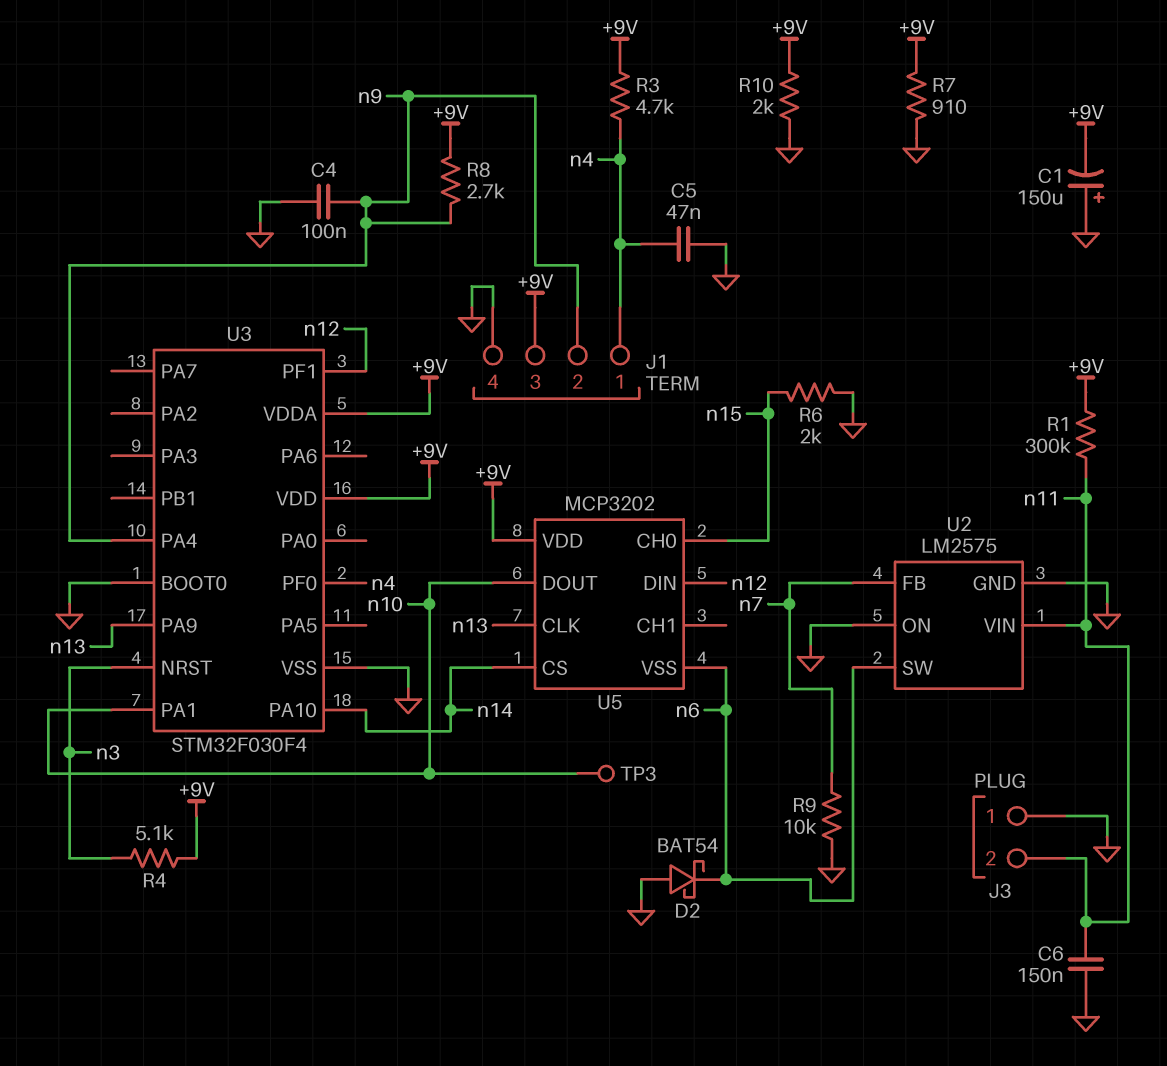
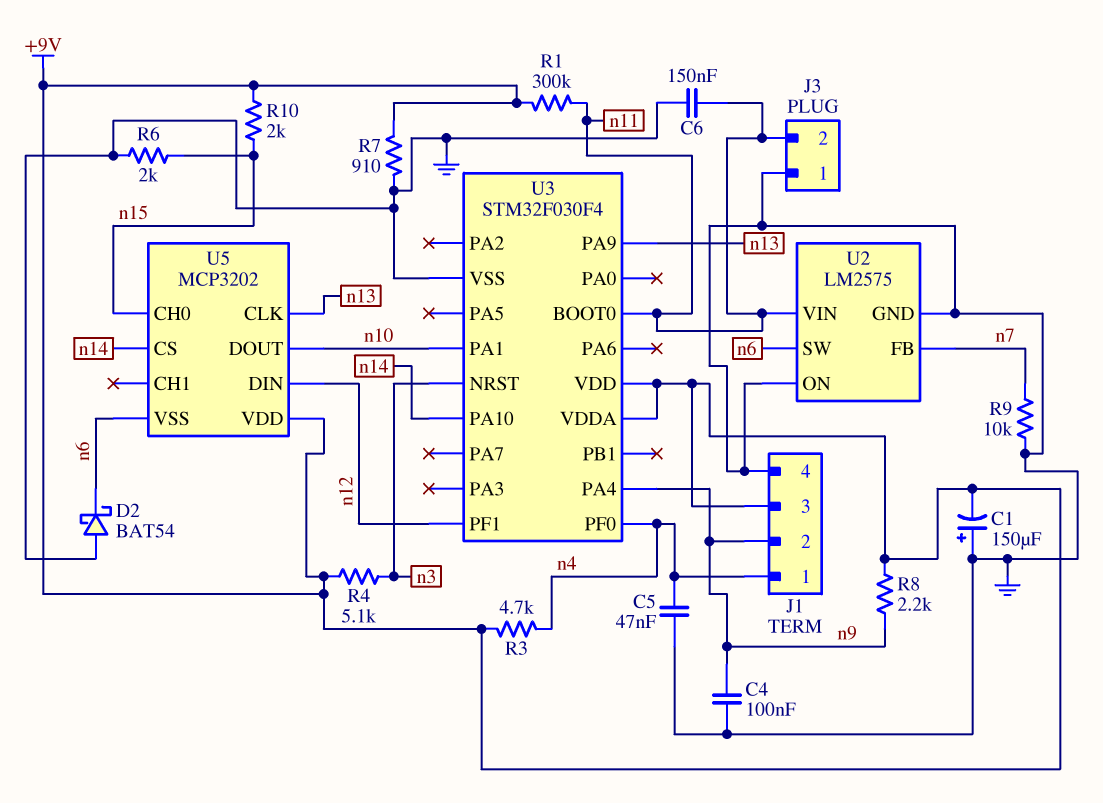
R8: 2.7k (+9V, n9) -> 2.2k (+9V, n9)
R10: 2k (+9V, GND) -> 2k (+9V, n15)
TP3: test point (n10) -> none
U3 pin BOOT0: GND -> n11

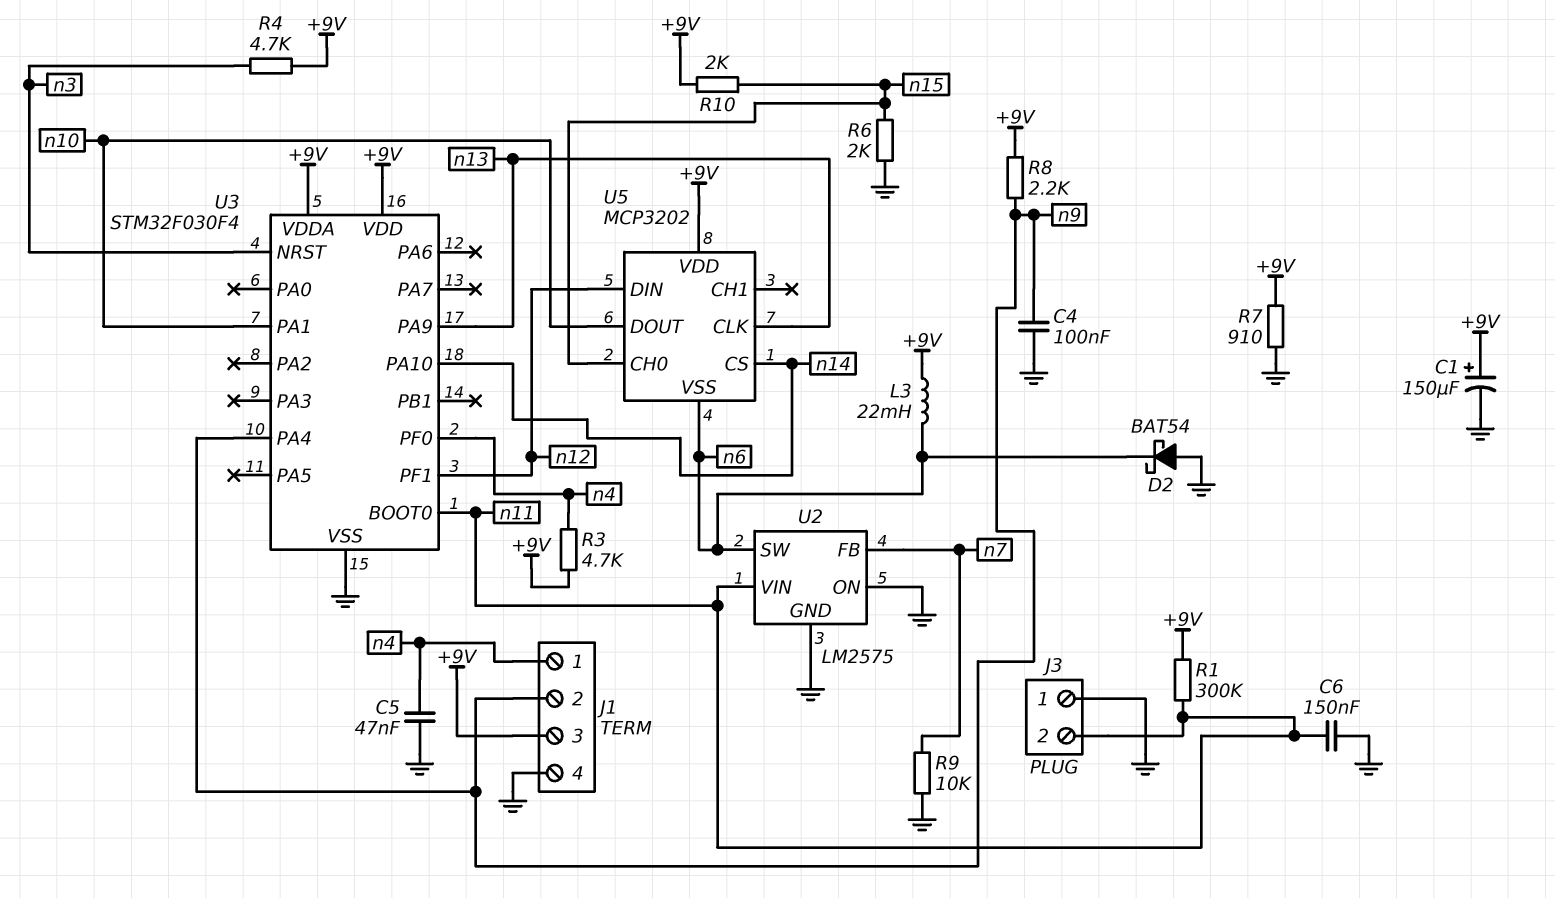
C1: 150uF (plus GND, minus +9V) -> 150uF (plus +9V, minus GND)
L3: none -> 22mH (+9V, n6)
R4: 5.1k (+9V, n3) -> 4.7k (+9V, n3)

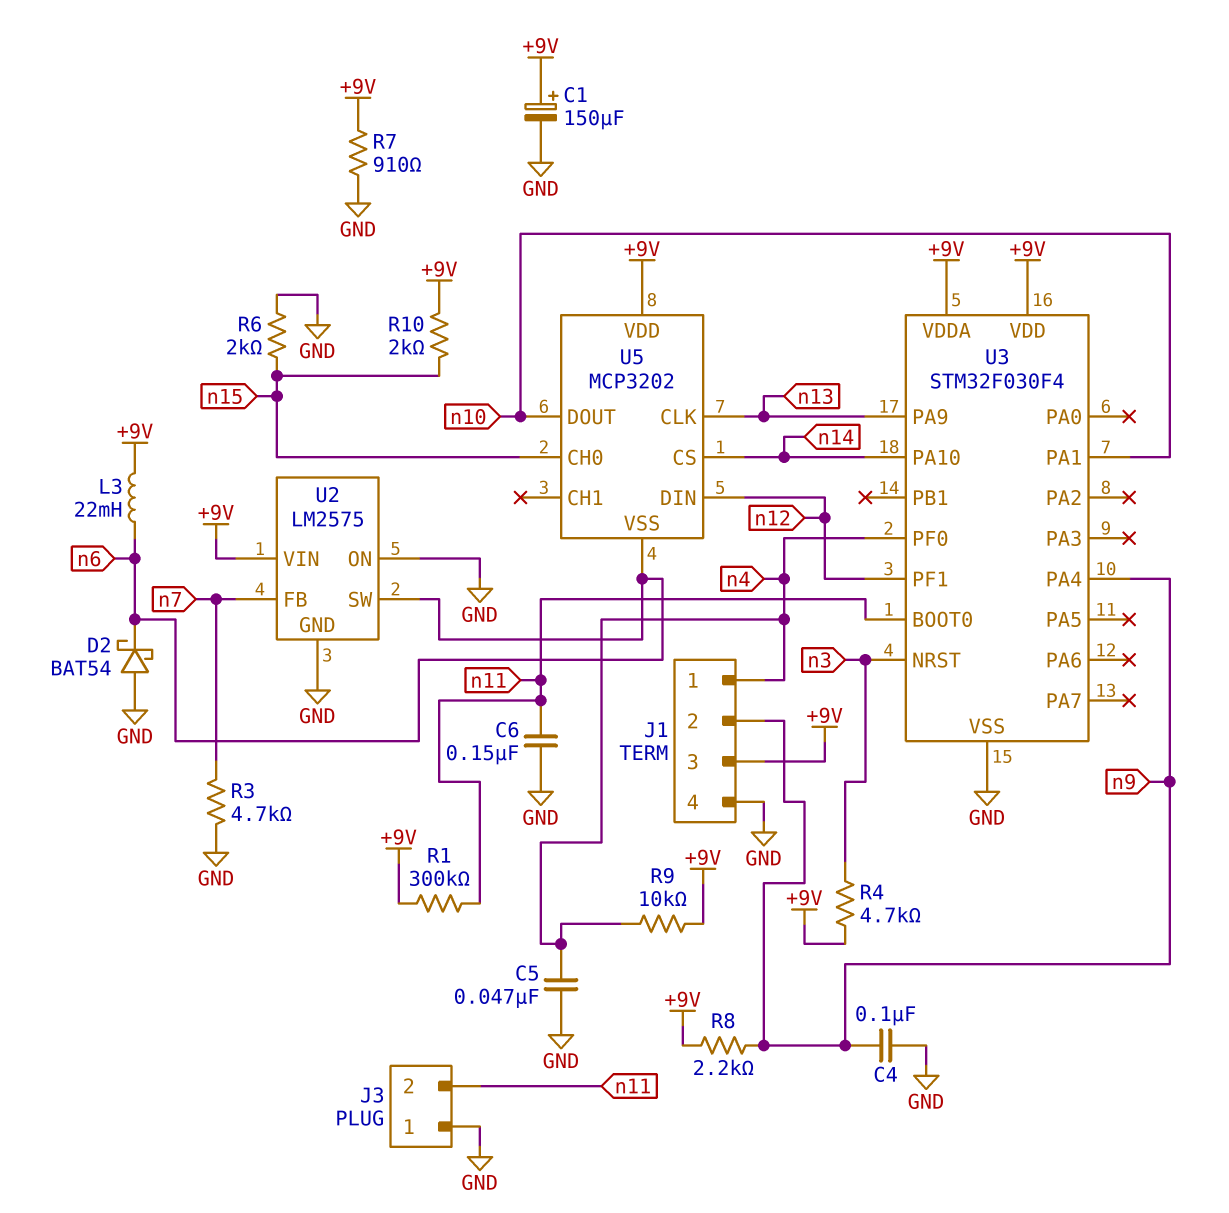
R3: 4.7k (+9V, n4) -> 4.7k (GND, n7)
R9: 10k (GND, n7) -> 10k (+9V, n4)
U2 pin VIN: n11 -> +9V

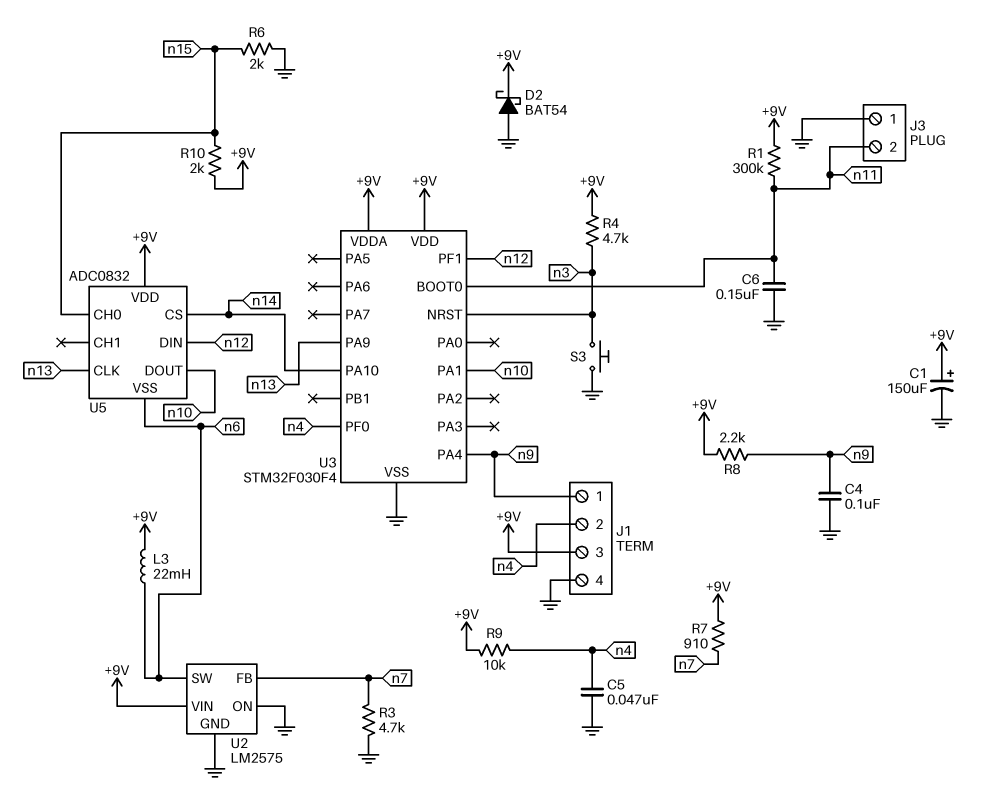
D2: schottky BAT54 (A GND, K n6) -> schottky BAT54 (A GND, K +9V)
J1 pin 1: n4 -> n9
J1 pin 2: n9 -> n4
R7: 910 (+9V, GND) -> 910 (+9V, n7)
S3: none -> button (GND, n3)
U5: MCP3202 -> ADC0832

